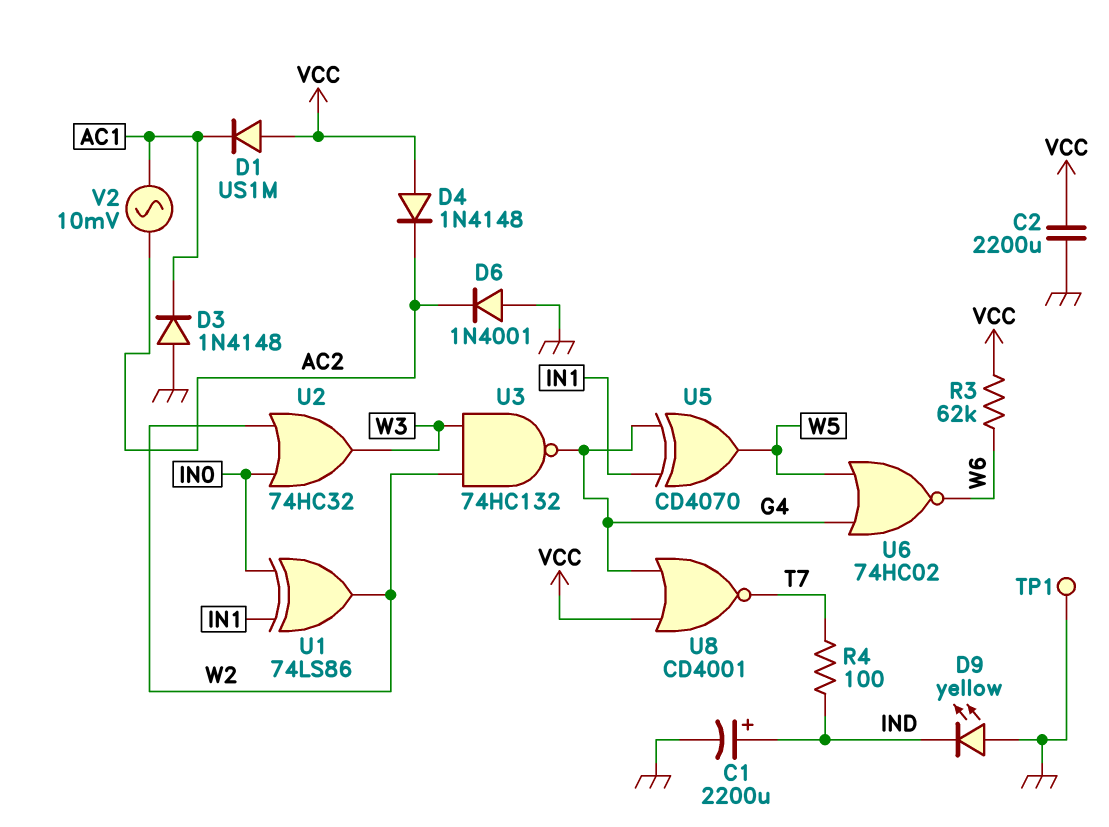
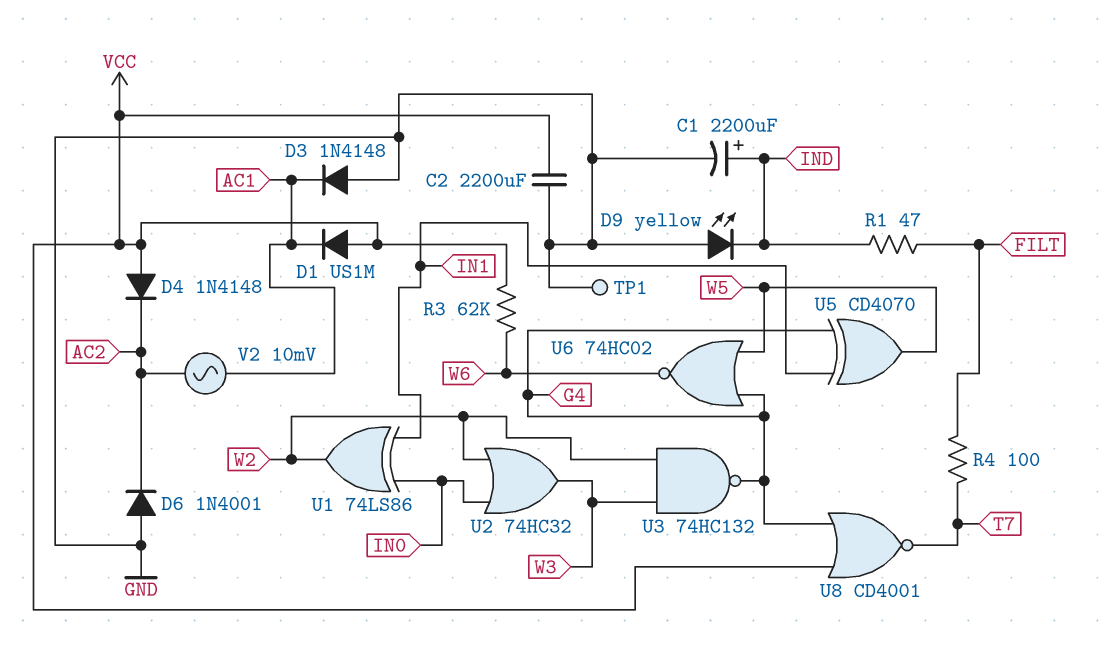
R1: none -> 47 (FILT, IND)
R4: 100 (IND, T7) -> 100 (FILT, T7)

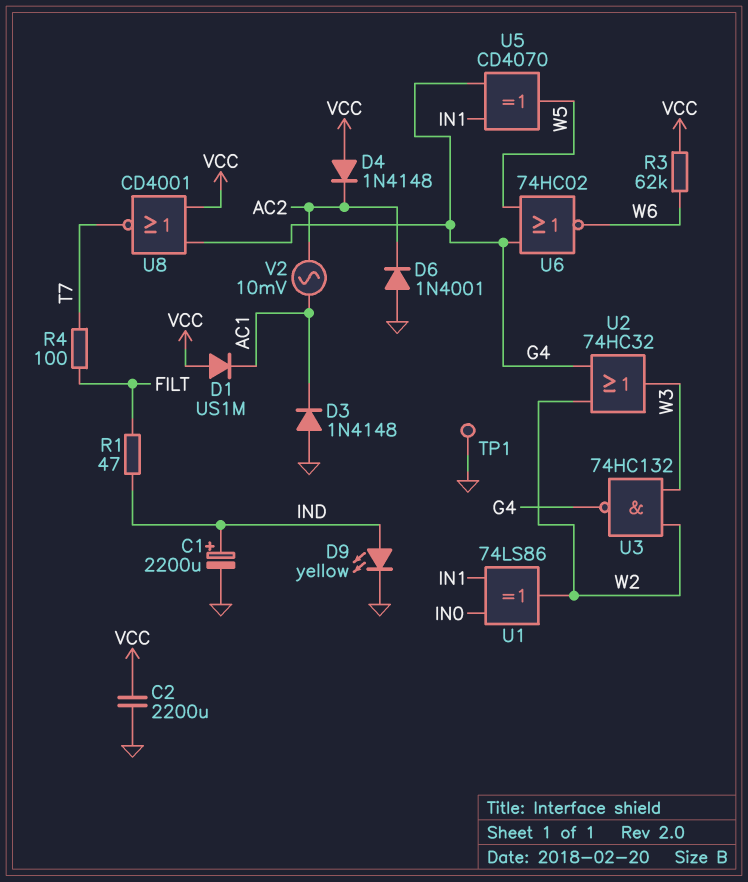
D9: LED yellow (A GND, K IND) -> LED yellow (A IND, K GND)
U2: OR 74HC32 (in IN0, in W2, out W3) -> OR 74HC32 (in G4, in W2, out W3)

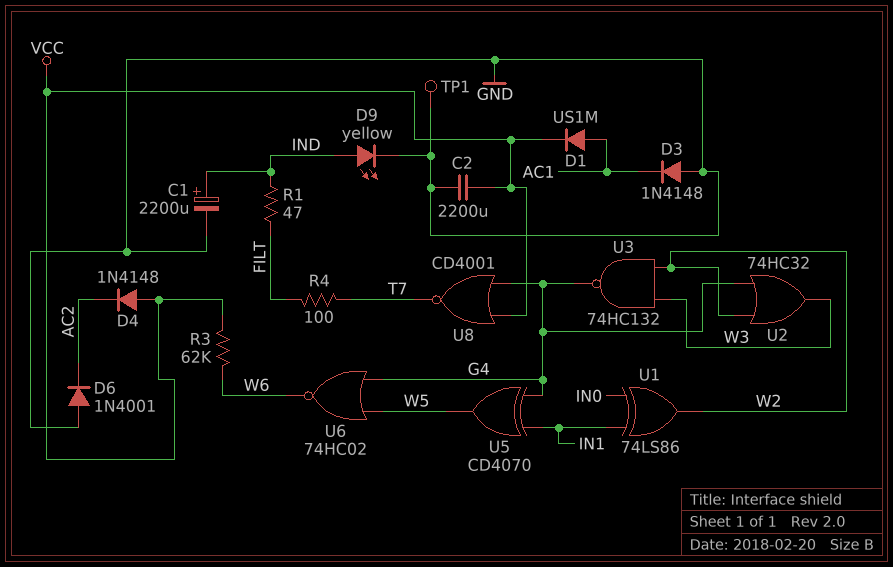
D1: diode US1M (A VCC, K AC1) -> diode US1M (A AC1, K VCC)
V2: AC 10mV (AC1, AC2) -> none

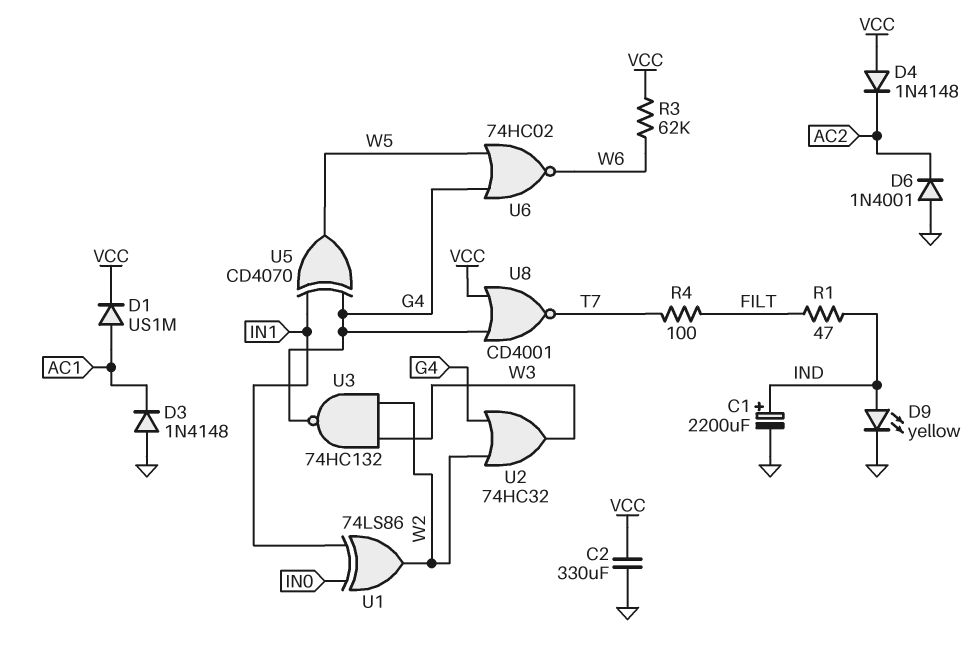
C2: 2200uF (GND, VCC) -> 330uF (GND, VCC)
TP1: test point (GND) -> none

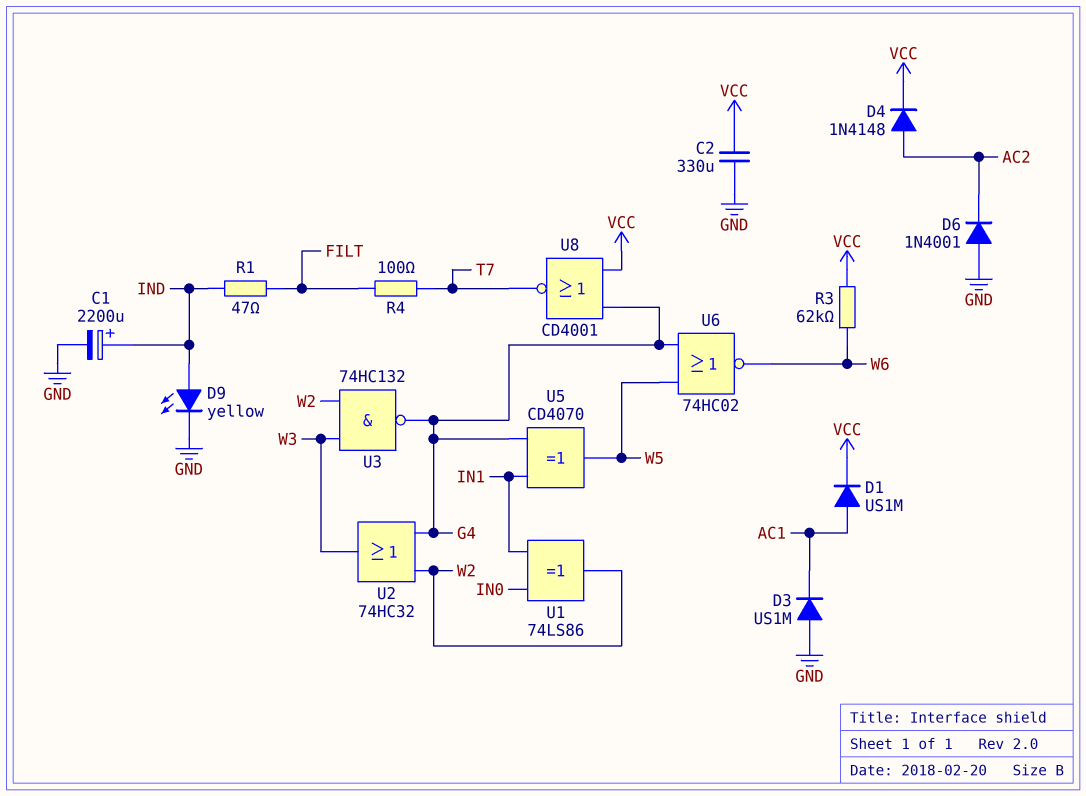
D3: diode 1N4148 (A GND, K AC1) -> diode US1M (A GND, K AC1)
D4: diode 1N4148 (A VCC, K AC2) -> diode 1N4148 (A AC2, K VCC)

